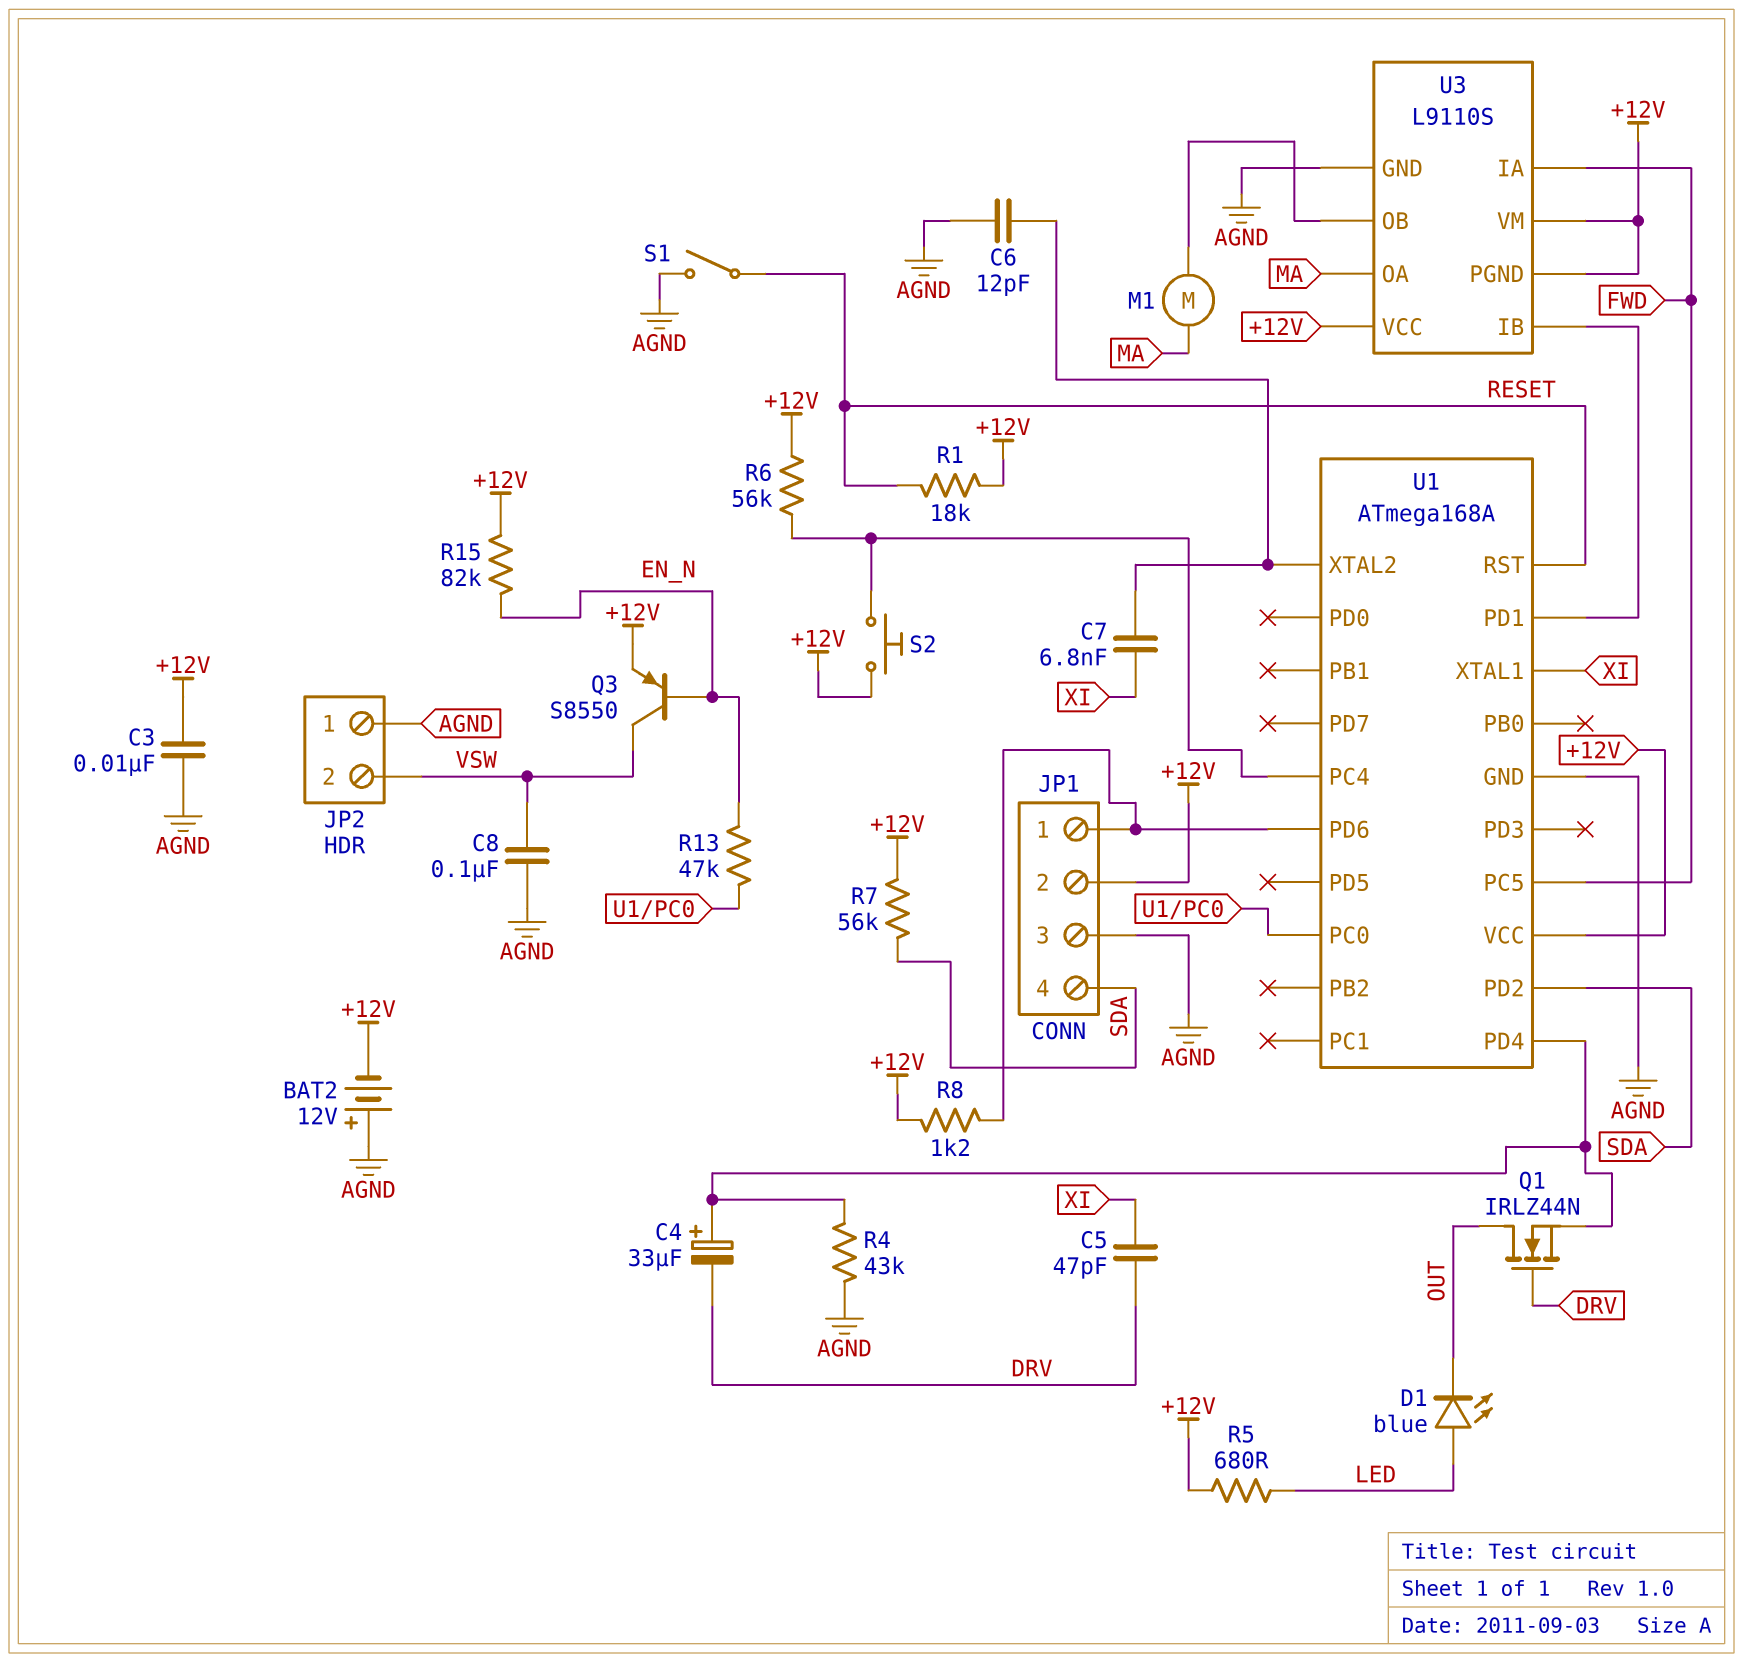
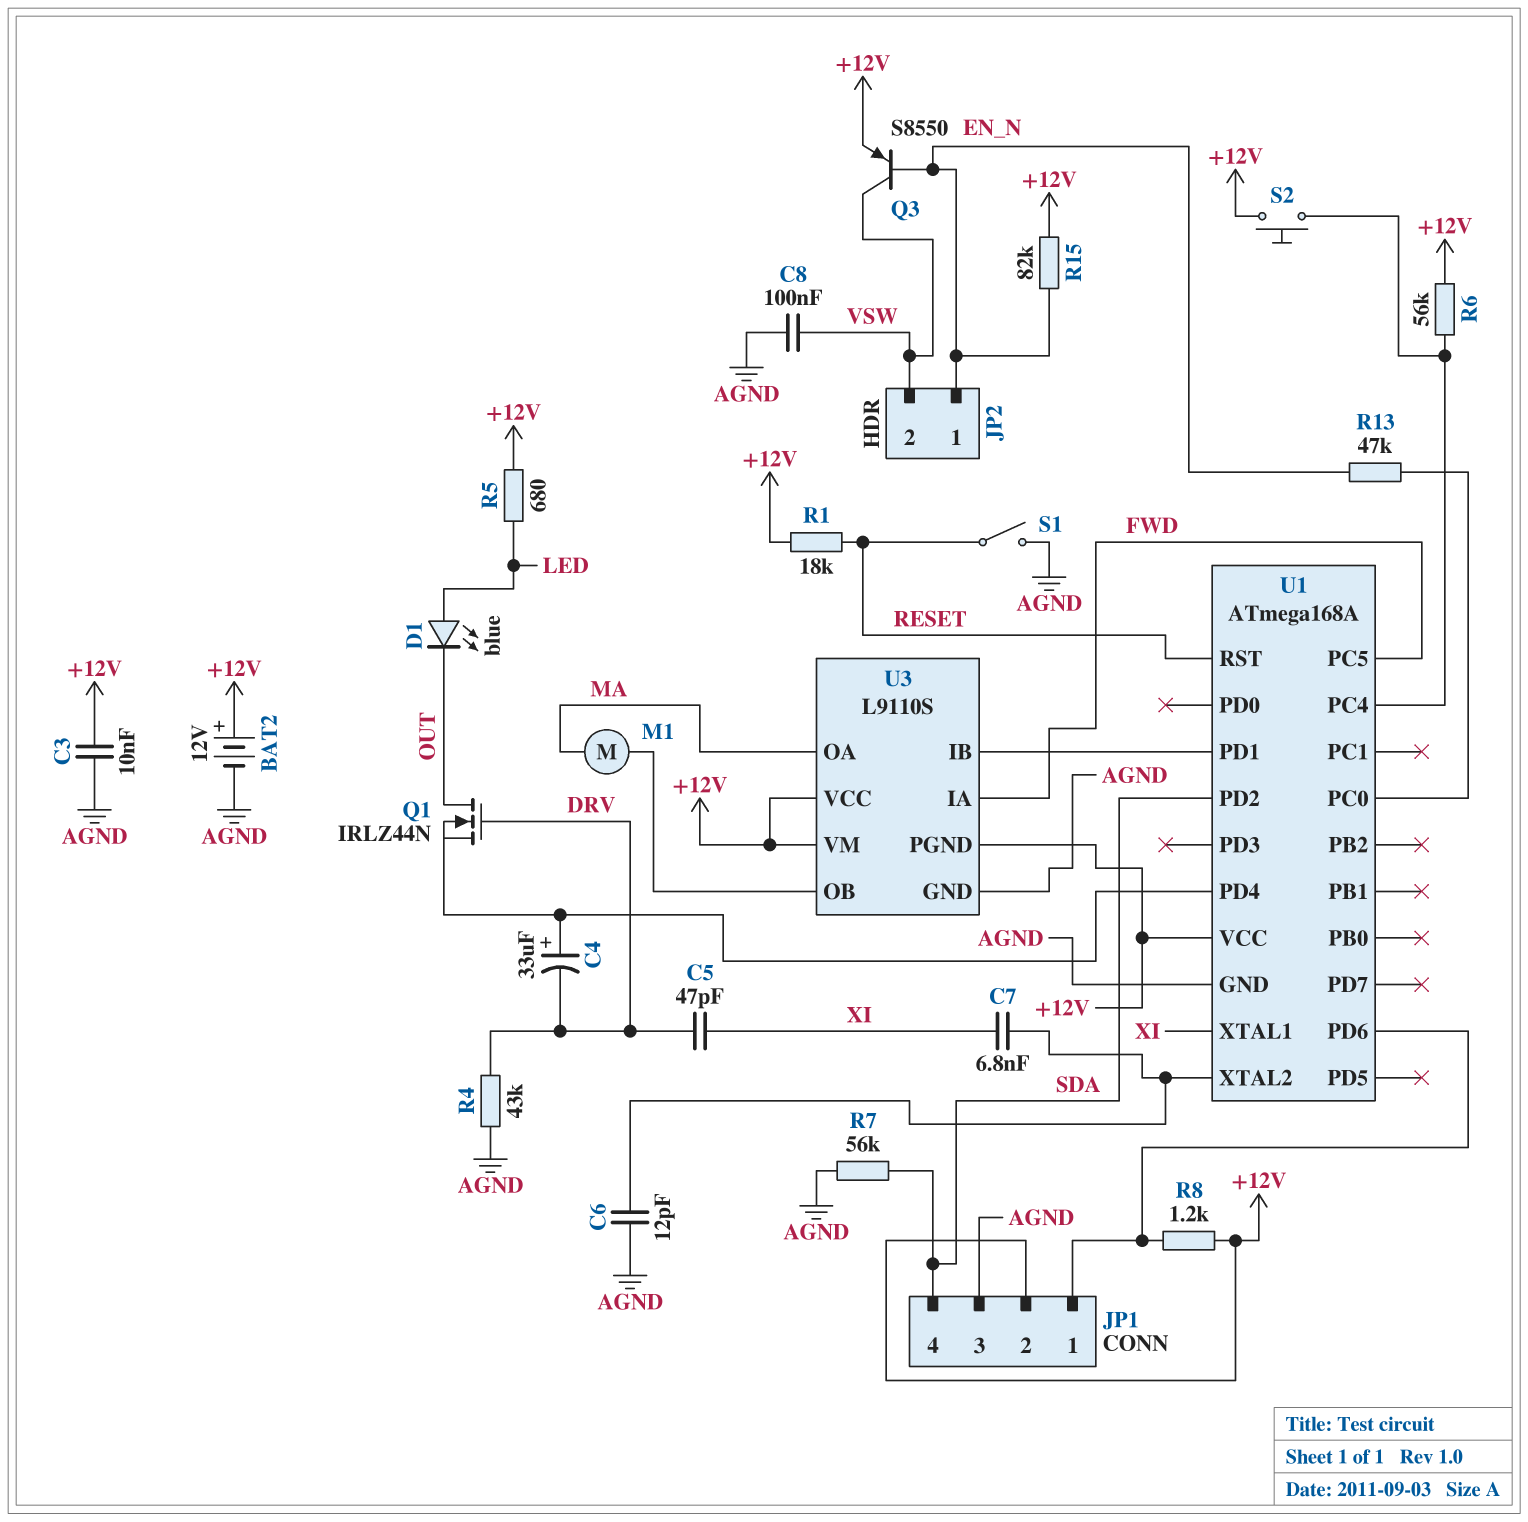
BAT2: 12V (plus AGND, minus +12V) -> 12V (plus +12V, minus AGND)
JP2 pin 1: AGND -> EN_N
R4: 43k (AGND, U1/PD4) -> 43k (AGND, DRV)
R7: 56k (+12V, SDA) -> 56k (AGND, SDA)

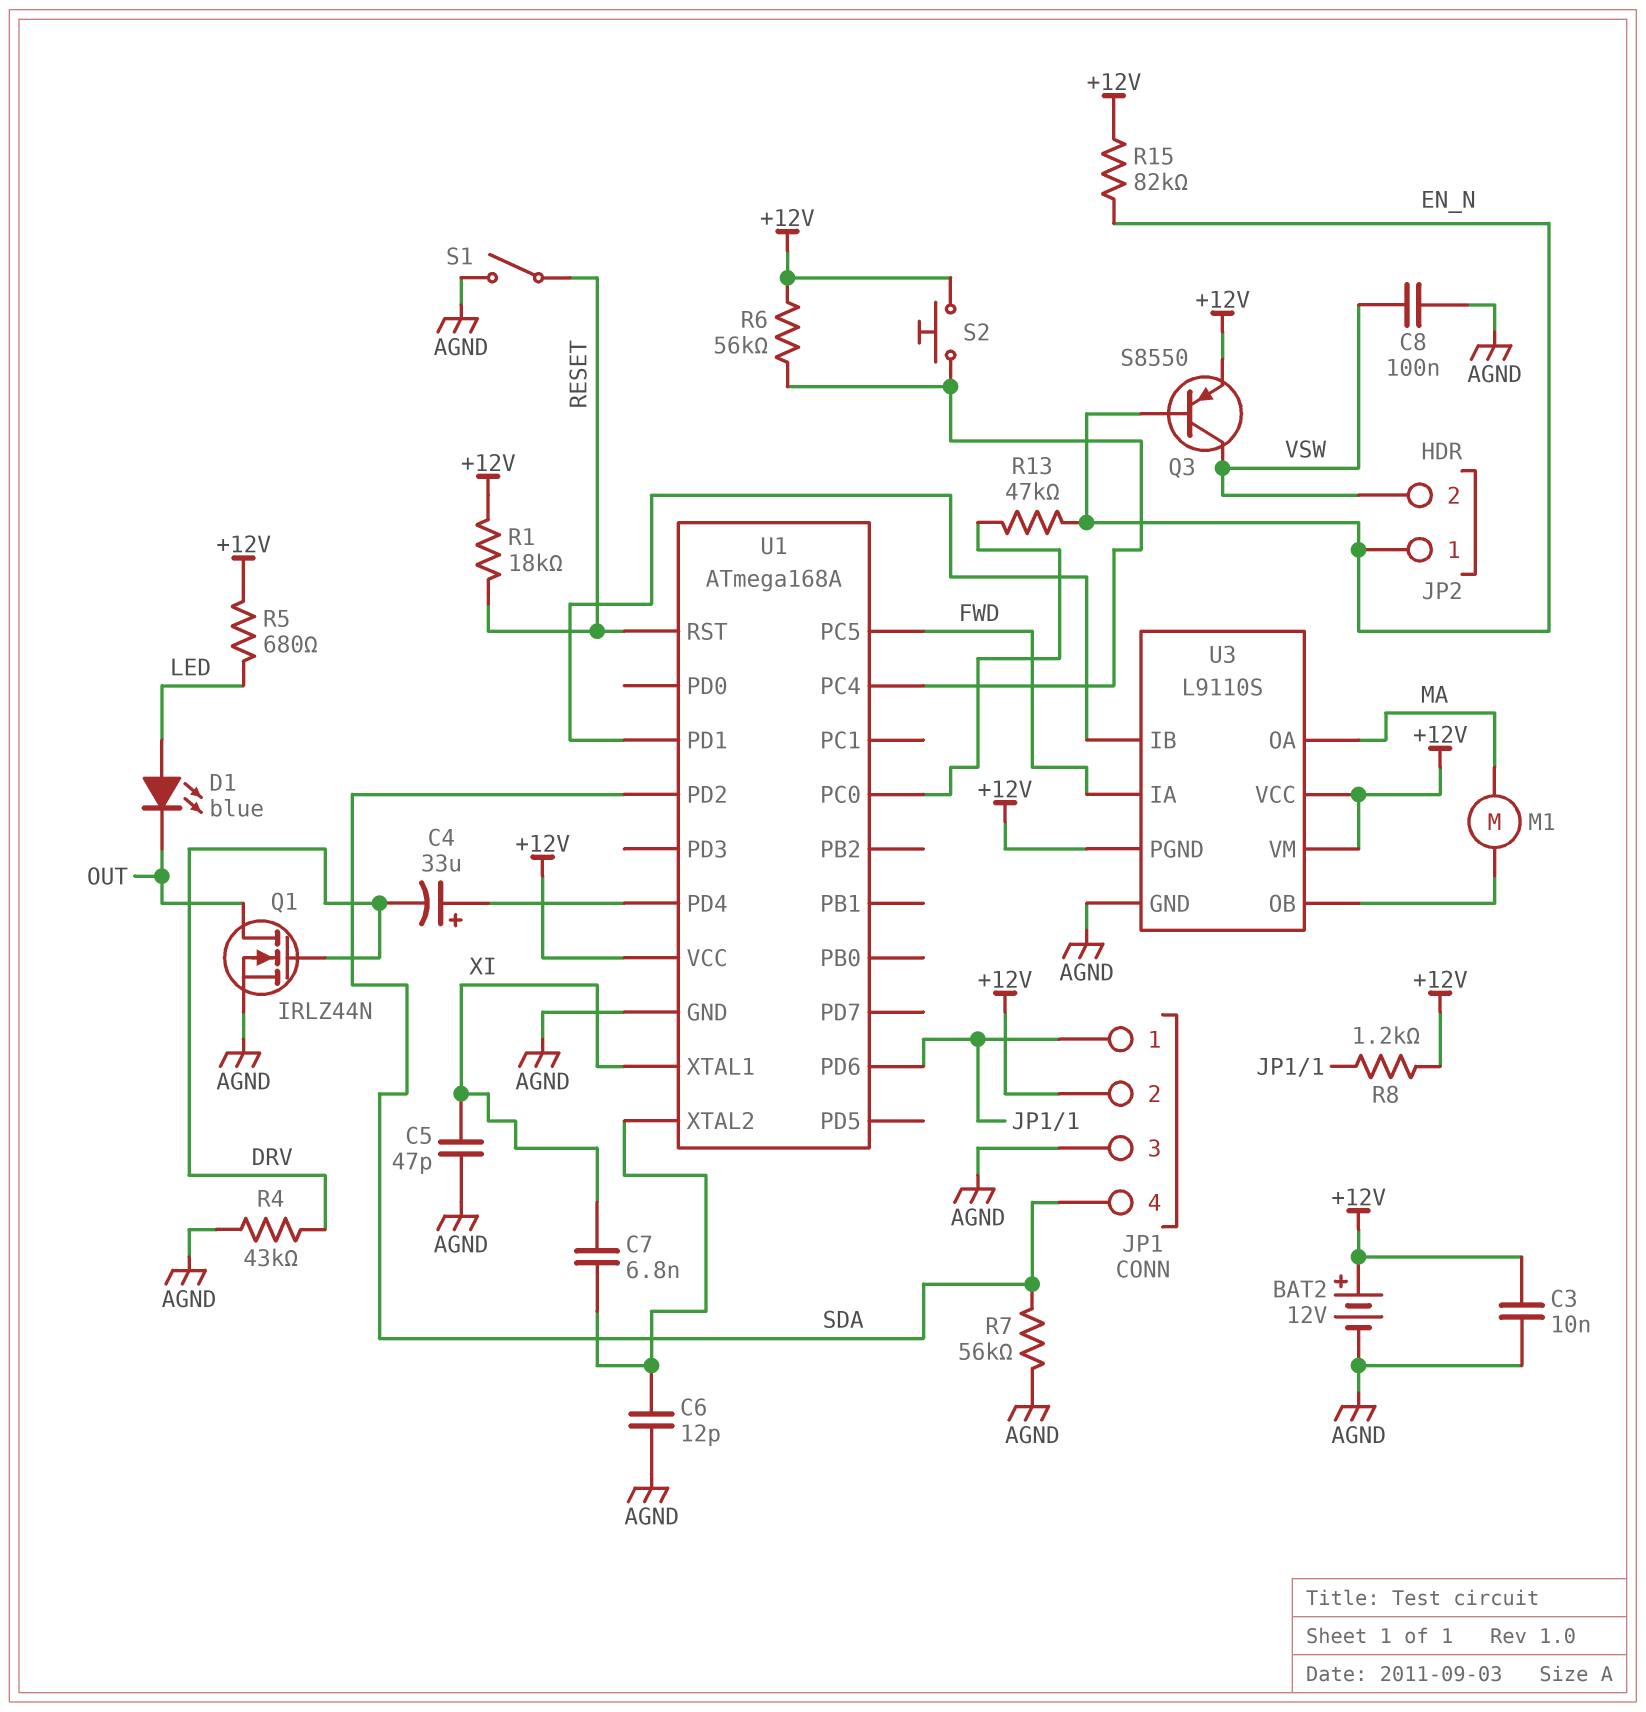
C5: 47pF (DRV, XI) -> 47pF (AGND, XI)
Q1: NMOS IRLZ44N (G DRV, D OUT, S U1/PD4) -> NMOS IRLZ44N (G DRV, D OUT, S AGND)

